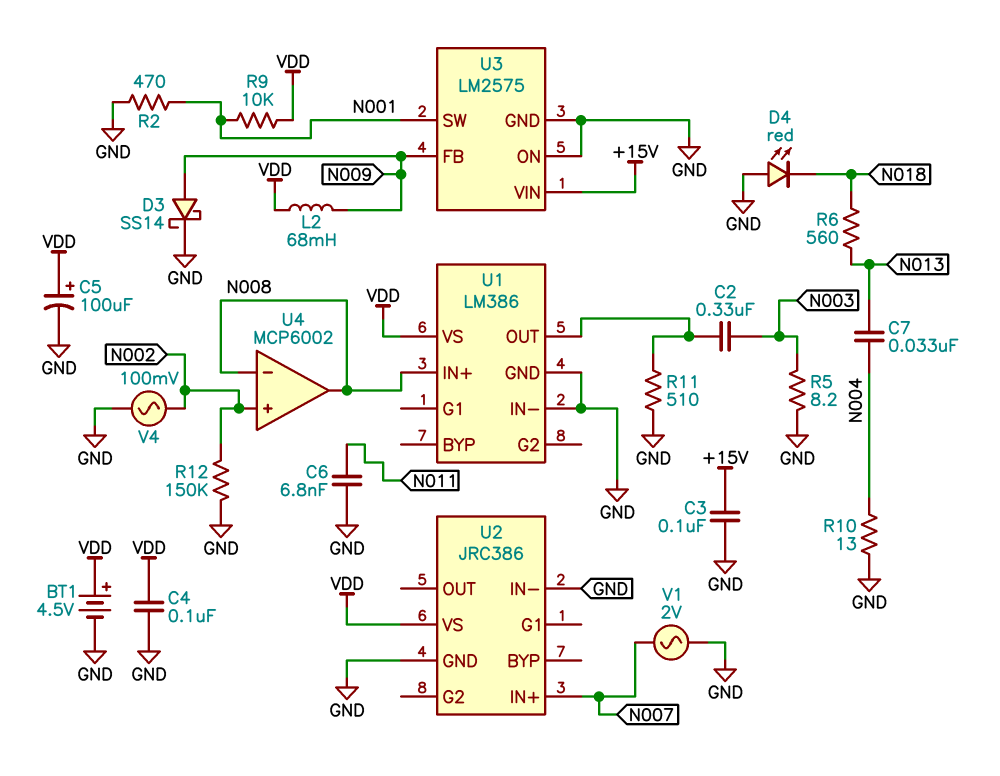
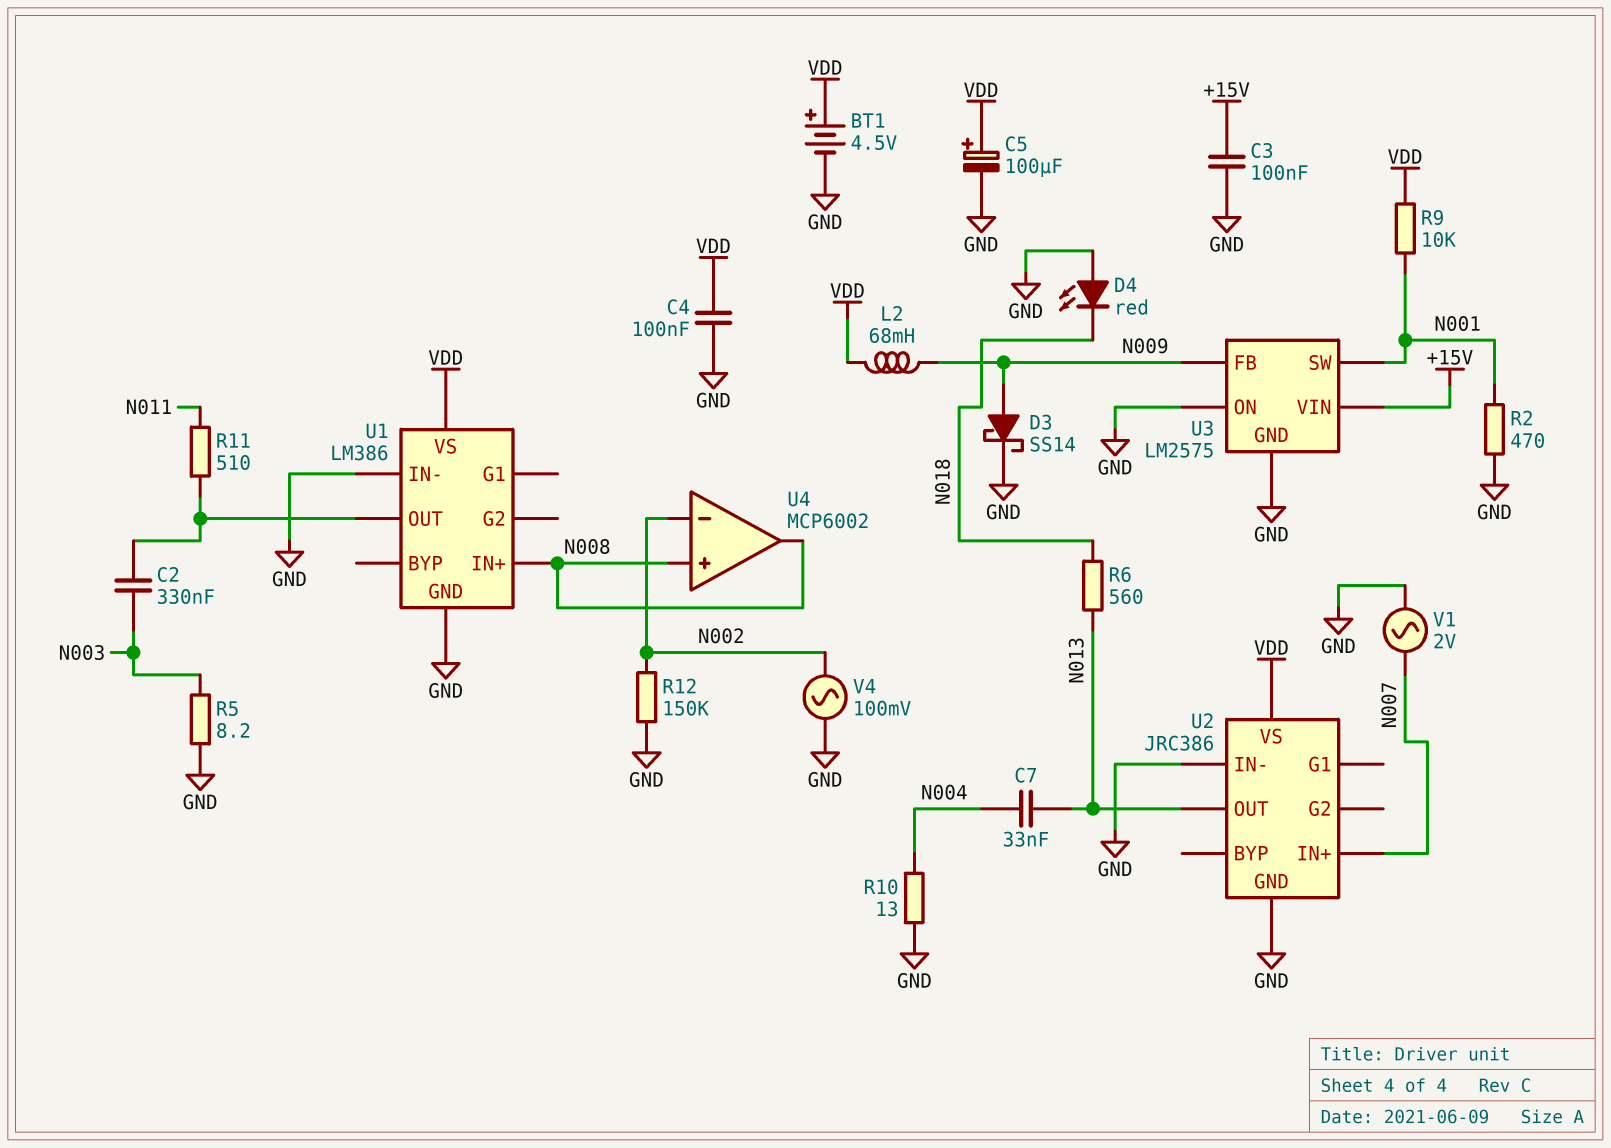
C6: 6.8nF (GND, N011) -> none
R11: 510 (GND, U1/OUT) -> 510 (N011, U1/OUT)
U2 pin OUT: none -> N013
U4 pin in+: N002 -> N008
U4 pin in-: N008 -> N002

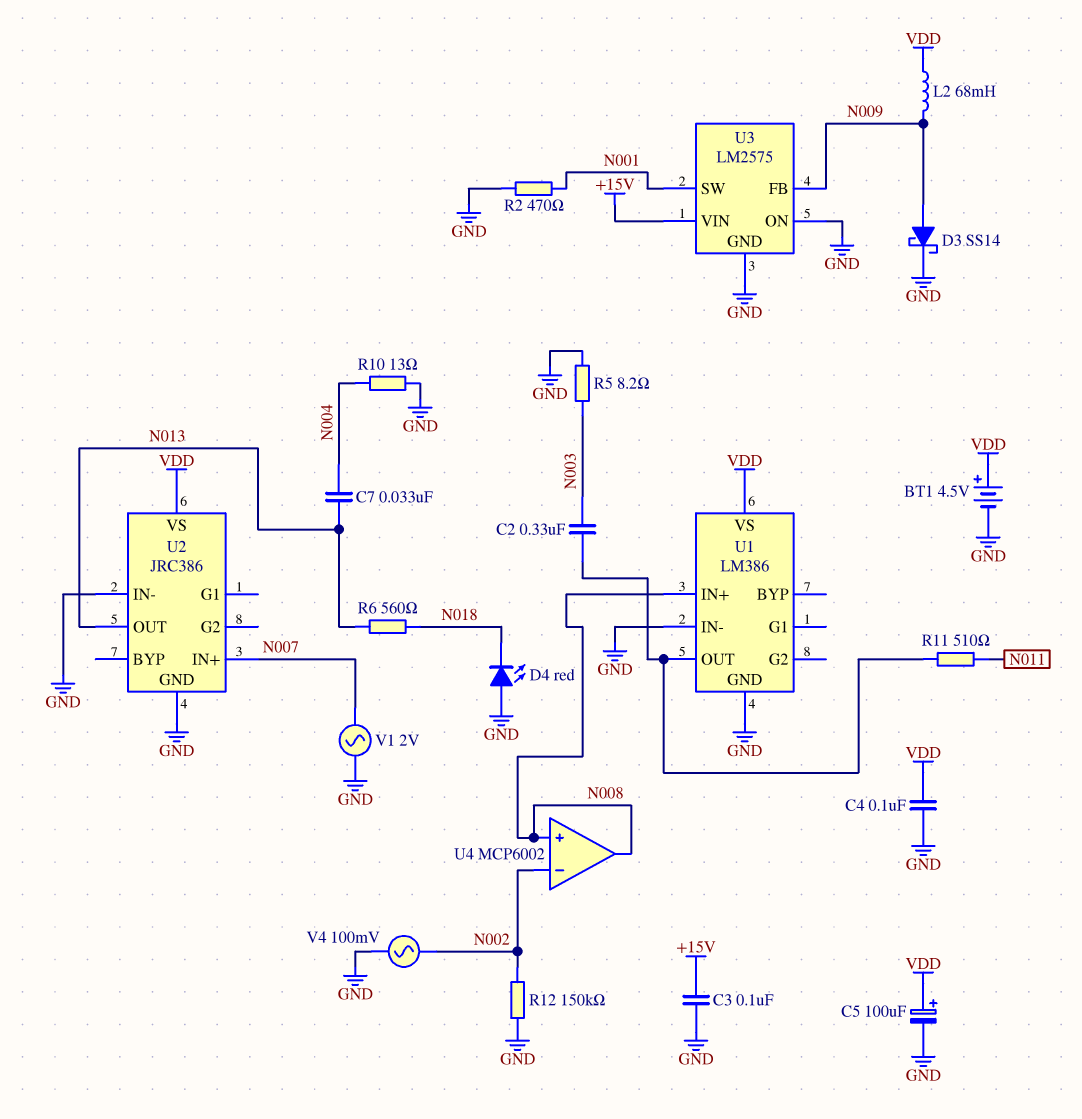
R9: 10k (N001, VDD) -> none

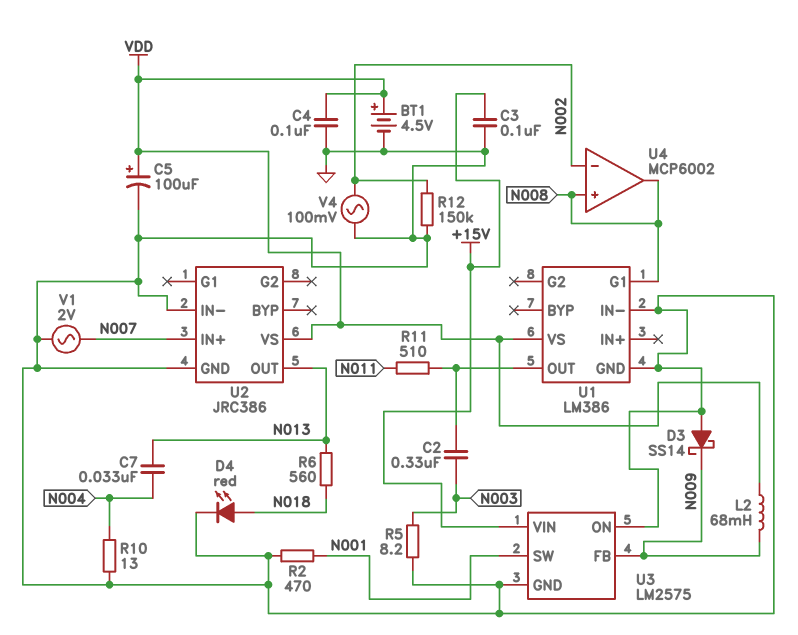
D3: schottky SS14 (A N009, K GND) -> schottky SS14 (A GND, K N009)
D4: LED red (A GND, K N018) -> LED red (A N018, K GND)
U1 pin G1: none -> N008
U1 pin IN+: N008 -> none

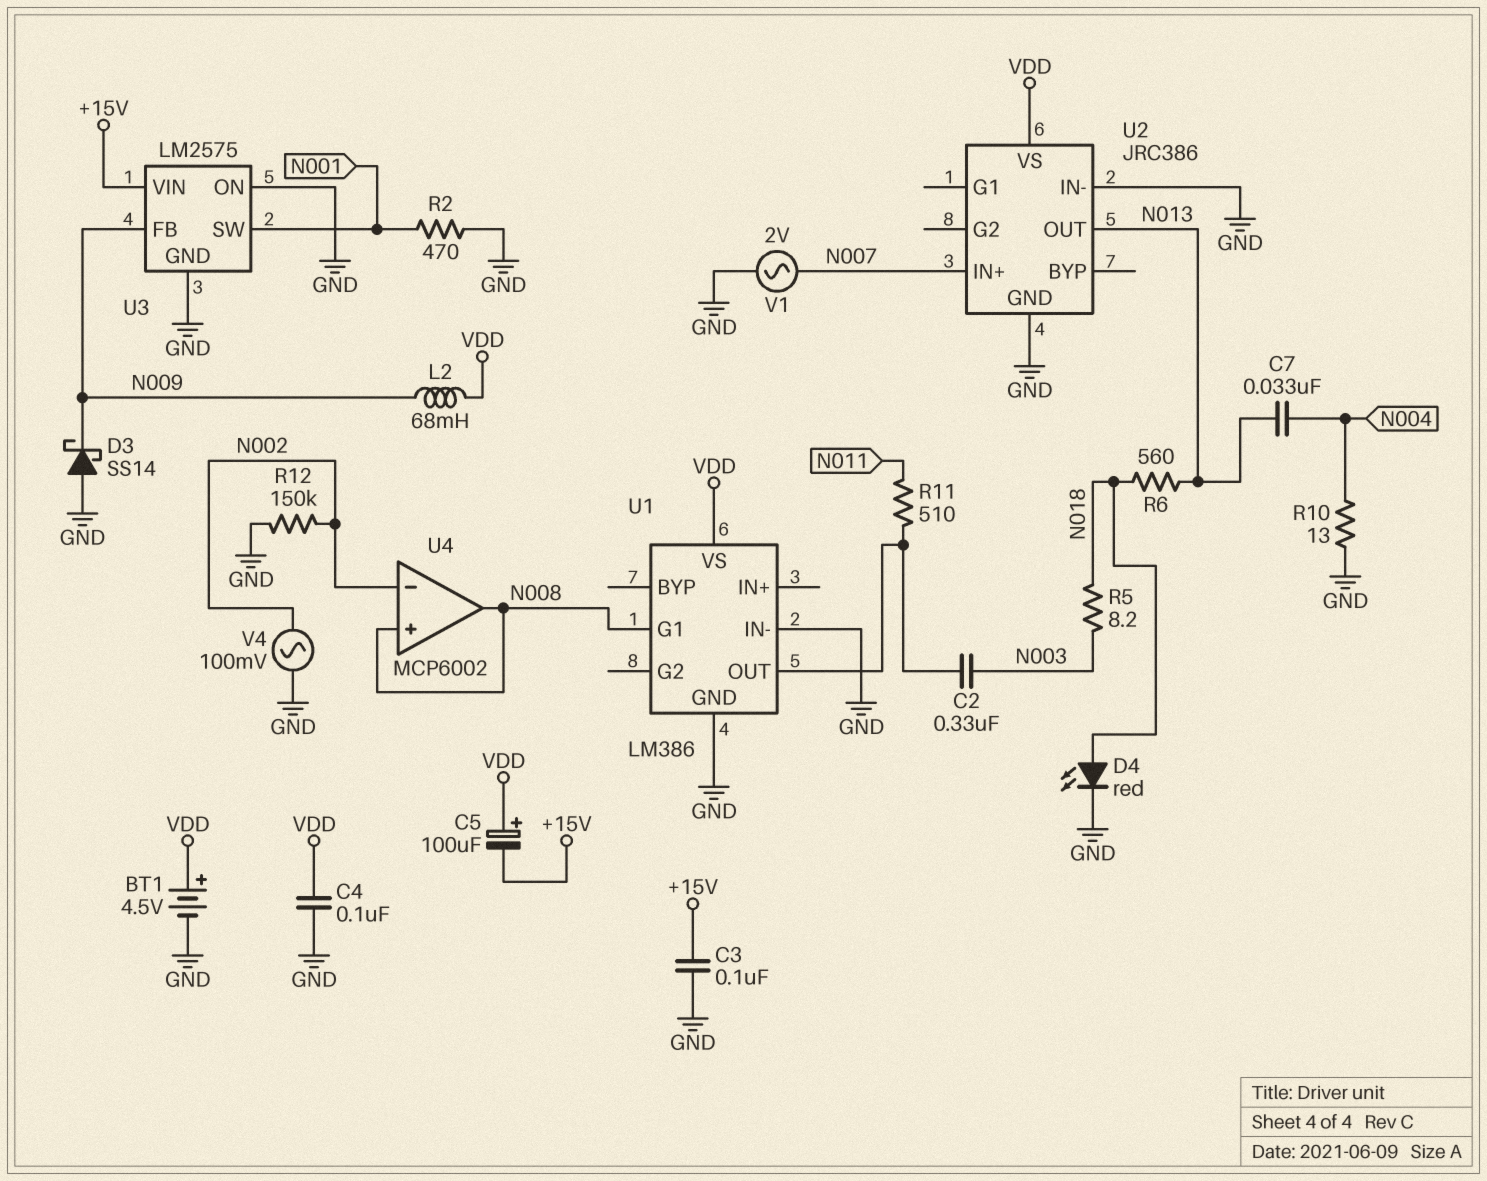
C5: 100uF (plus VDD, minus GND) -> 100uF (plus VDD, minus +15V)
R5: 8.2 (GND, N003) -> 8.2 (N003, N018)

